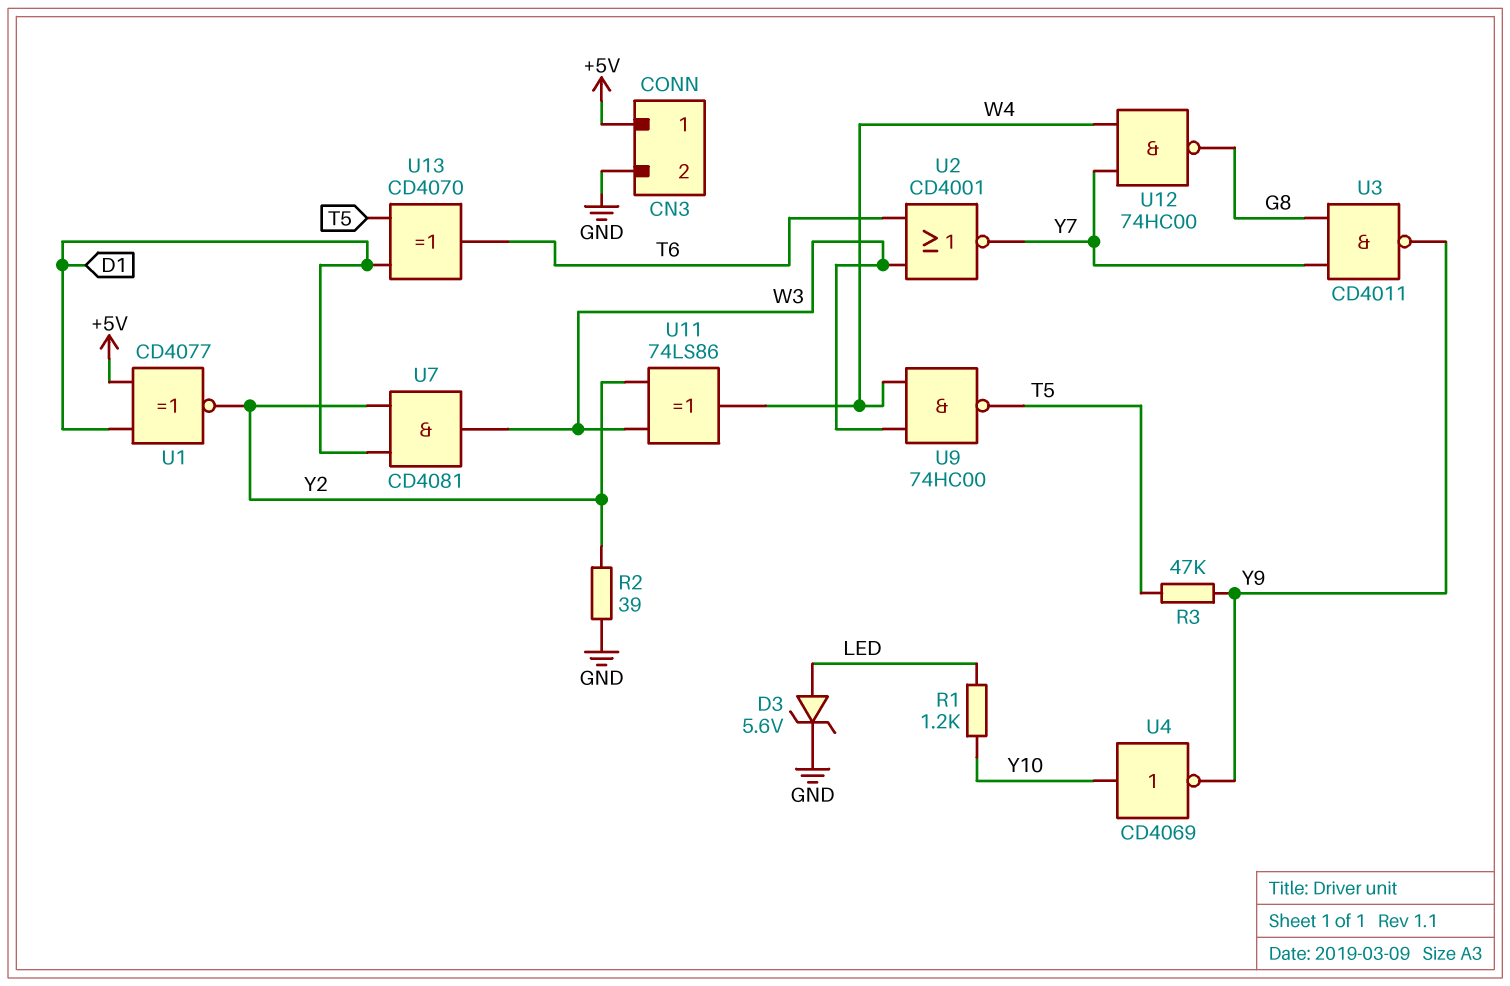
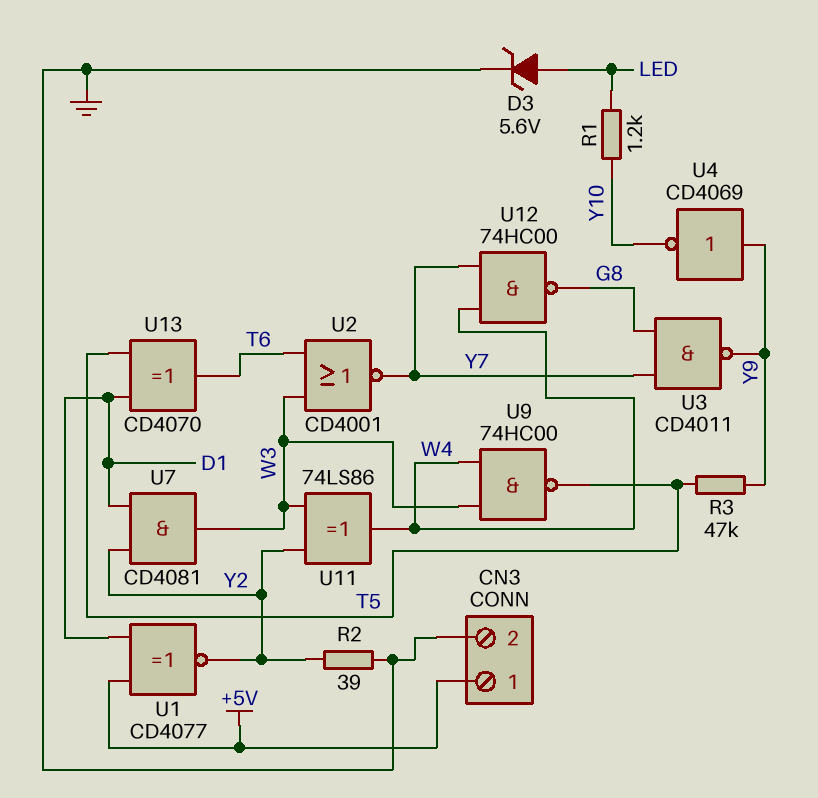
U4: NOT CD4069 (in Y10, out Y9) -> NOT CD4069 (in Y9, out Y10)

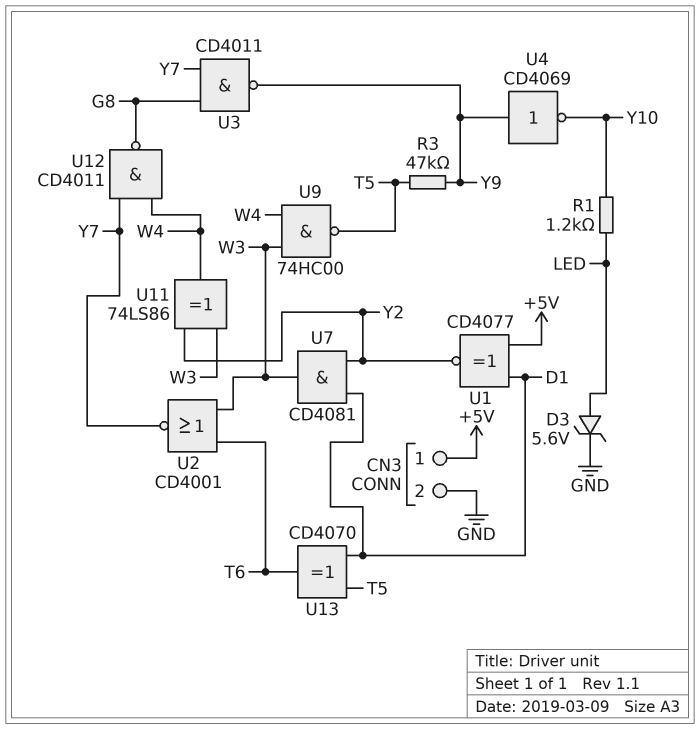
R2: 39 (GND, Y2) -> none
U12: NAND 74HC00 (in W4, in Y7, out G8) -> NAND CD4011 (in W4, in Y7, out G8)

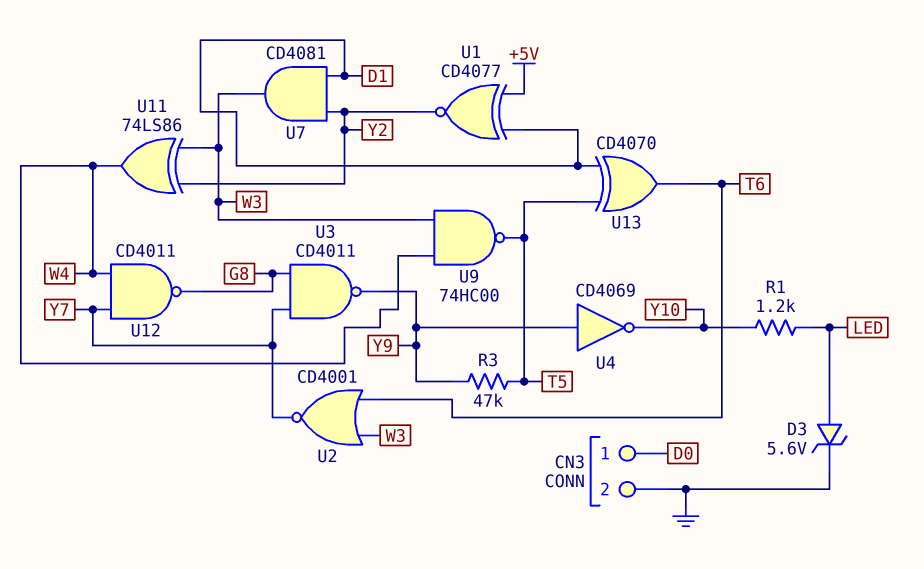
CN3 pin 1: +5V -> D0

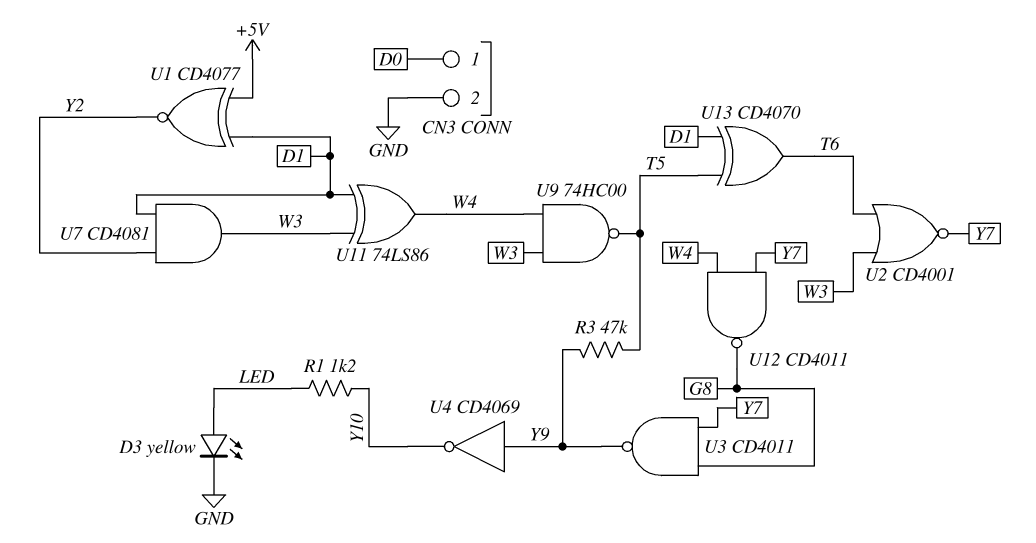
D3: zener 5.6V (A LED, K GND) -> LED yellow (A LED, K GND)
U11: XOR 74LS86 (in W3, in Y2, out W4) -> XOR 74LS86 (in D1, in W3, out W4)

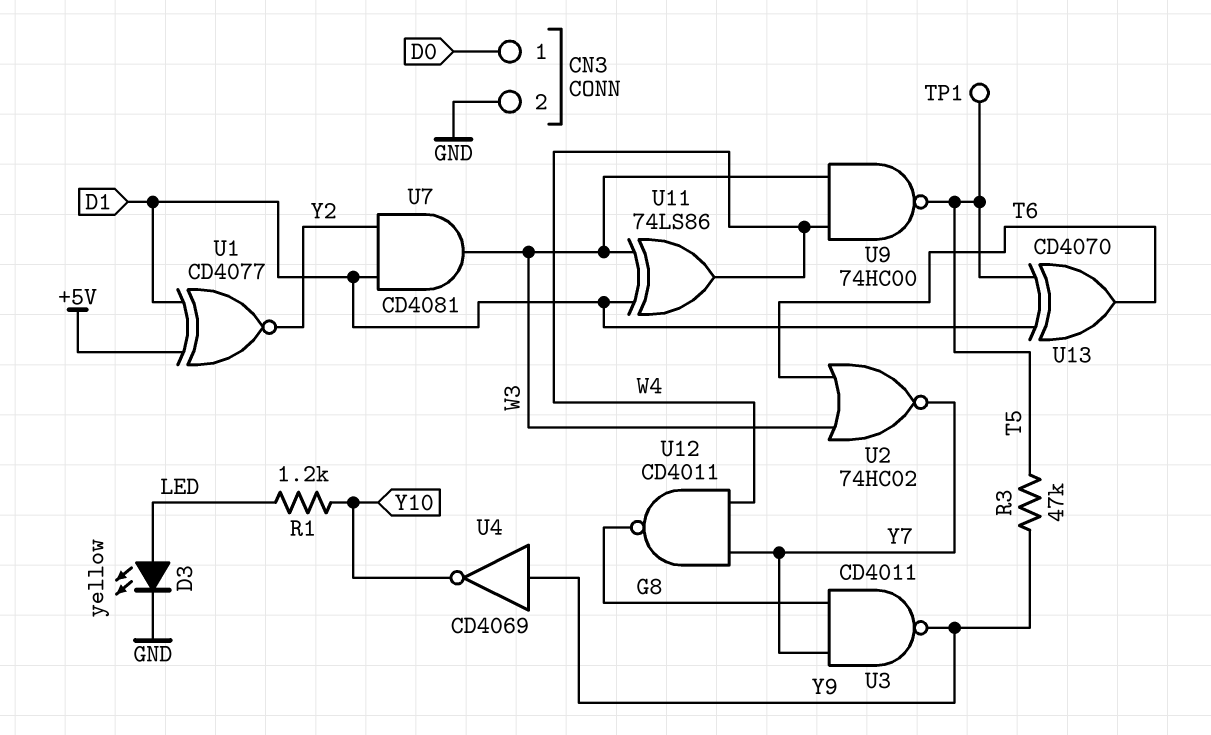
TP1: none -> test point (T5)
U2: NOR CD4001 (in T6, in W3, out Y7) -> NOR 74HC02 (in T6, in W3, out Y7)

